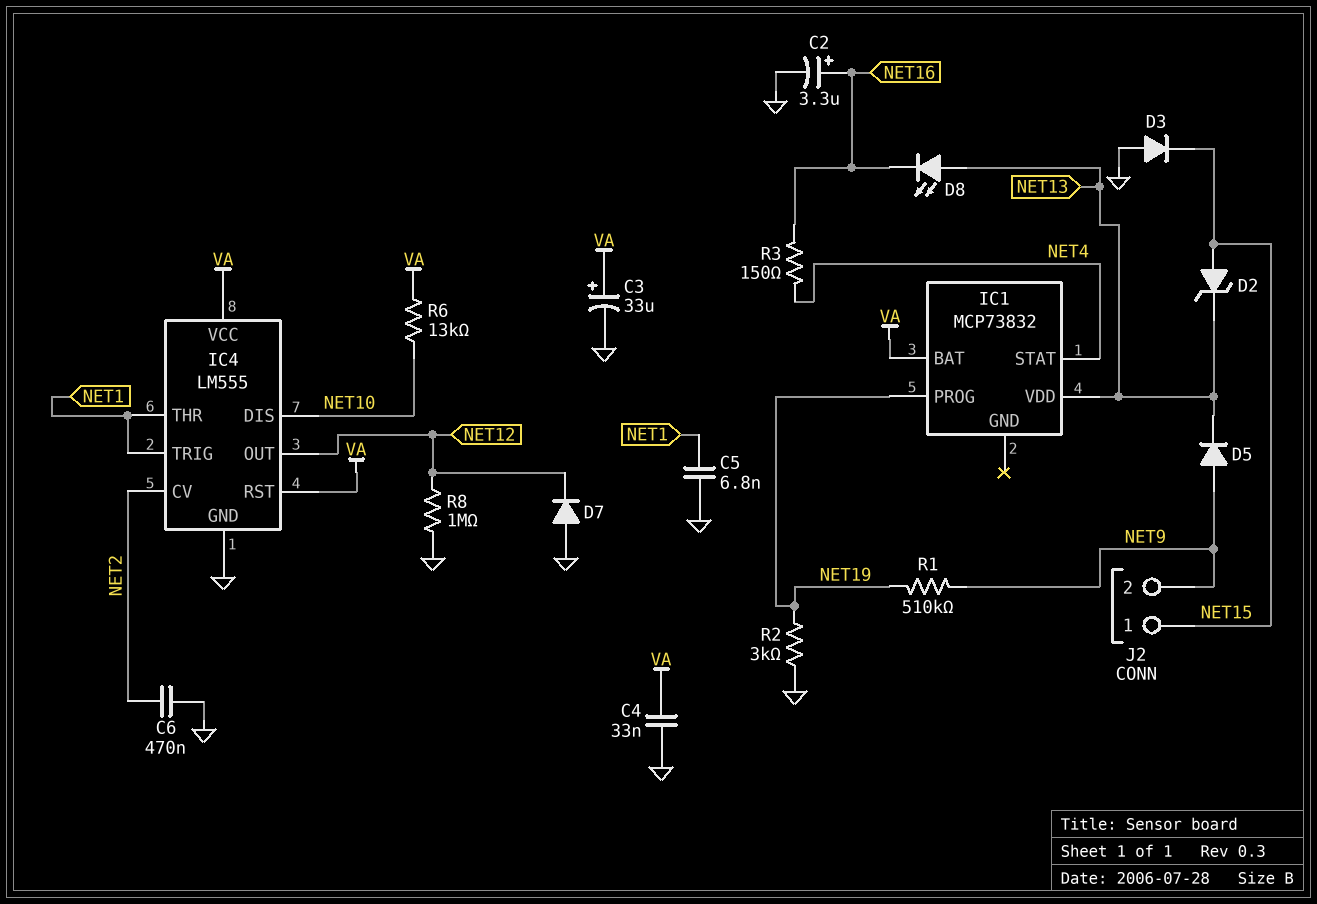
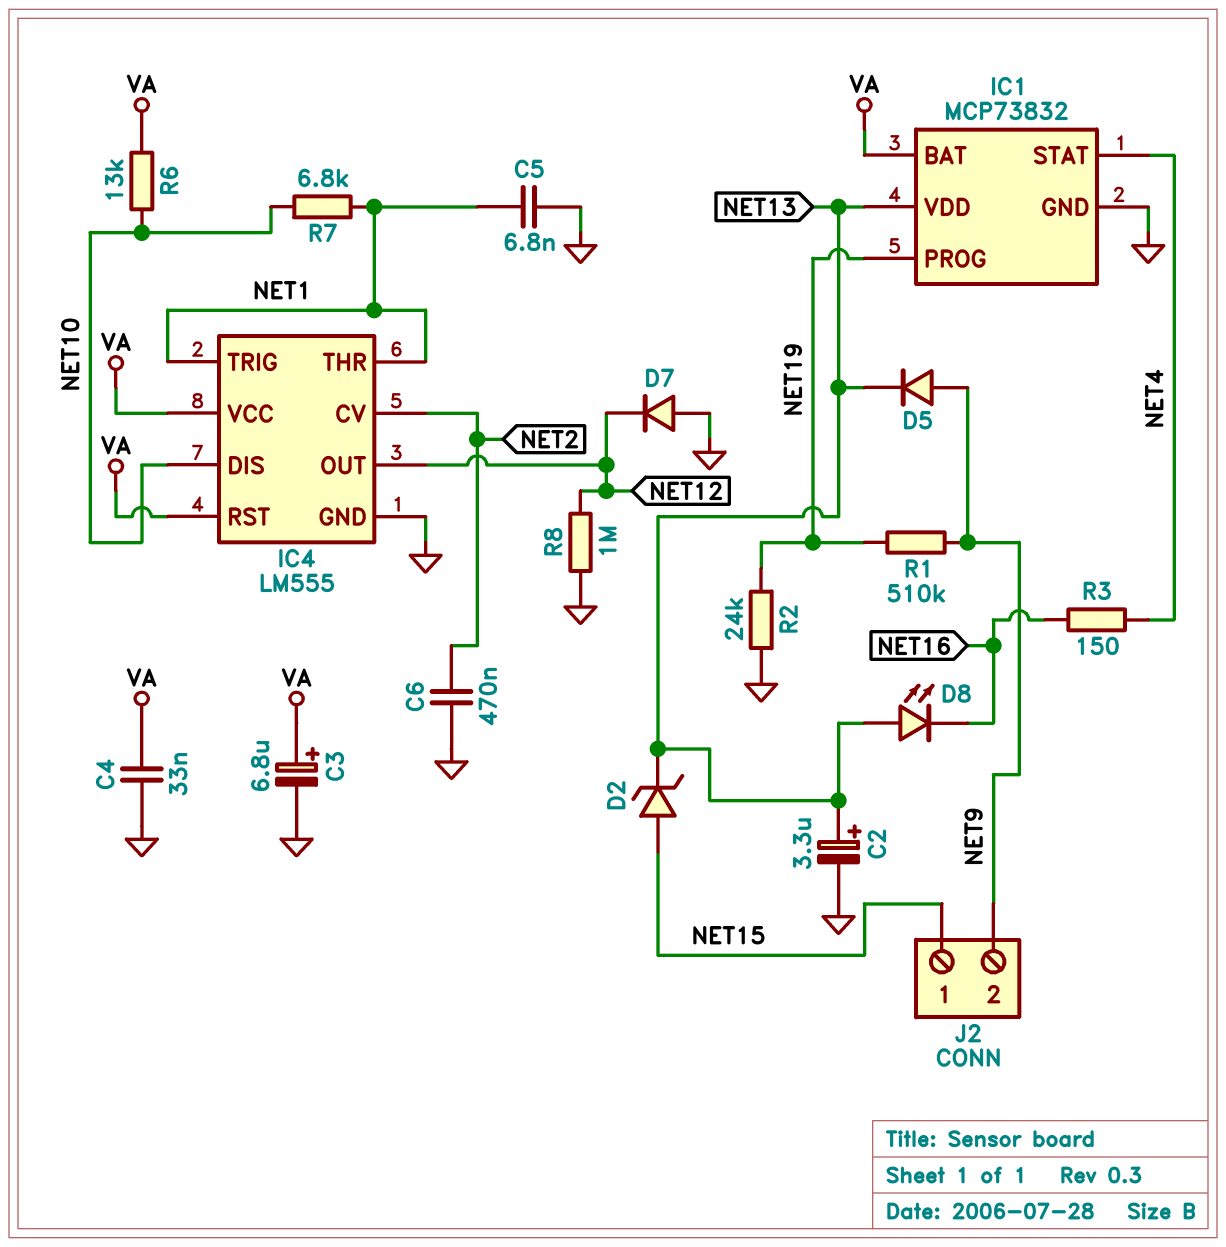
C2: 3.3uF (plus NET16, minus GND) -> 3.3uF (plus NET13, minus GND)
C3: 33uF (plus VA, minus GND) -> 6.8uF (plus VA, minus GND)
D3: diode (A GND, K NET15) -> none
IC1 pin GND: none -> GND
R2: 3k (GND, NET19) -> 24k (GND, NET19)
R7: none -> 6.8k (NET1, NET10)

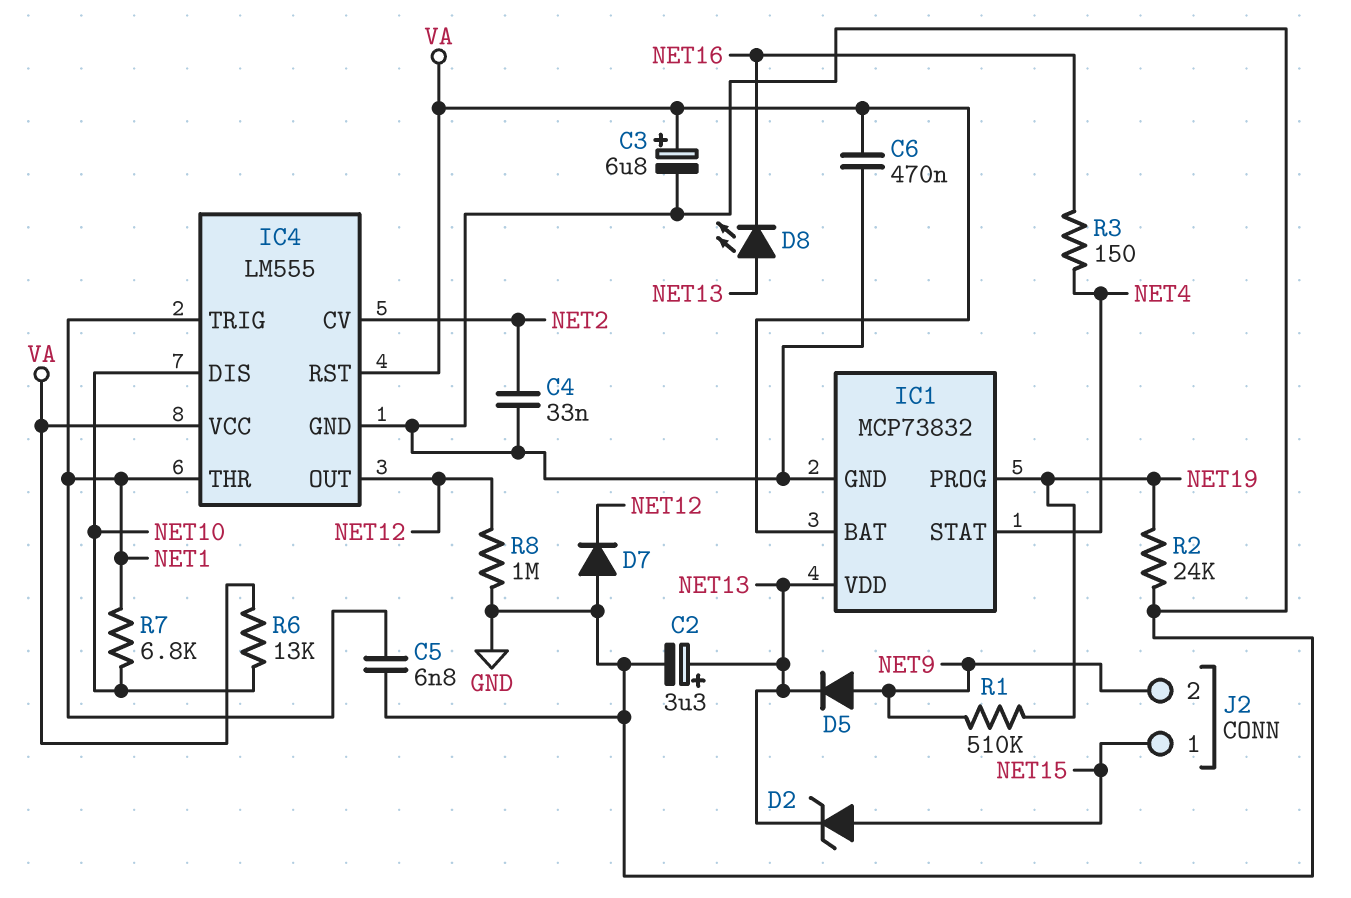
C4: 33nF (GND, VA) -> 33nF (GND, NET2)
C6: 470nF (GND, NET2) -> 470nF (GND, VA)

